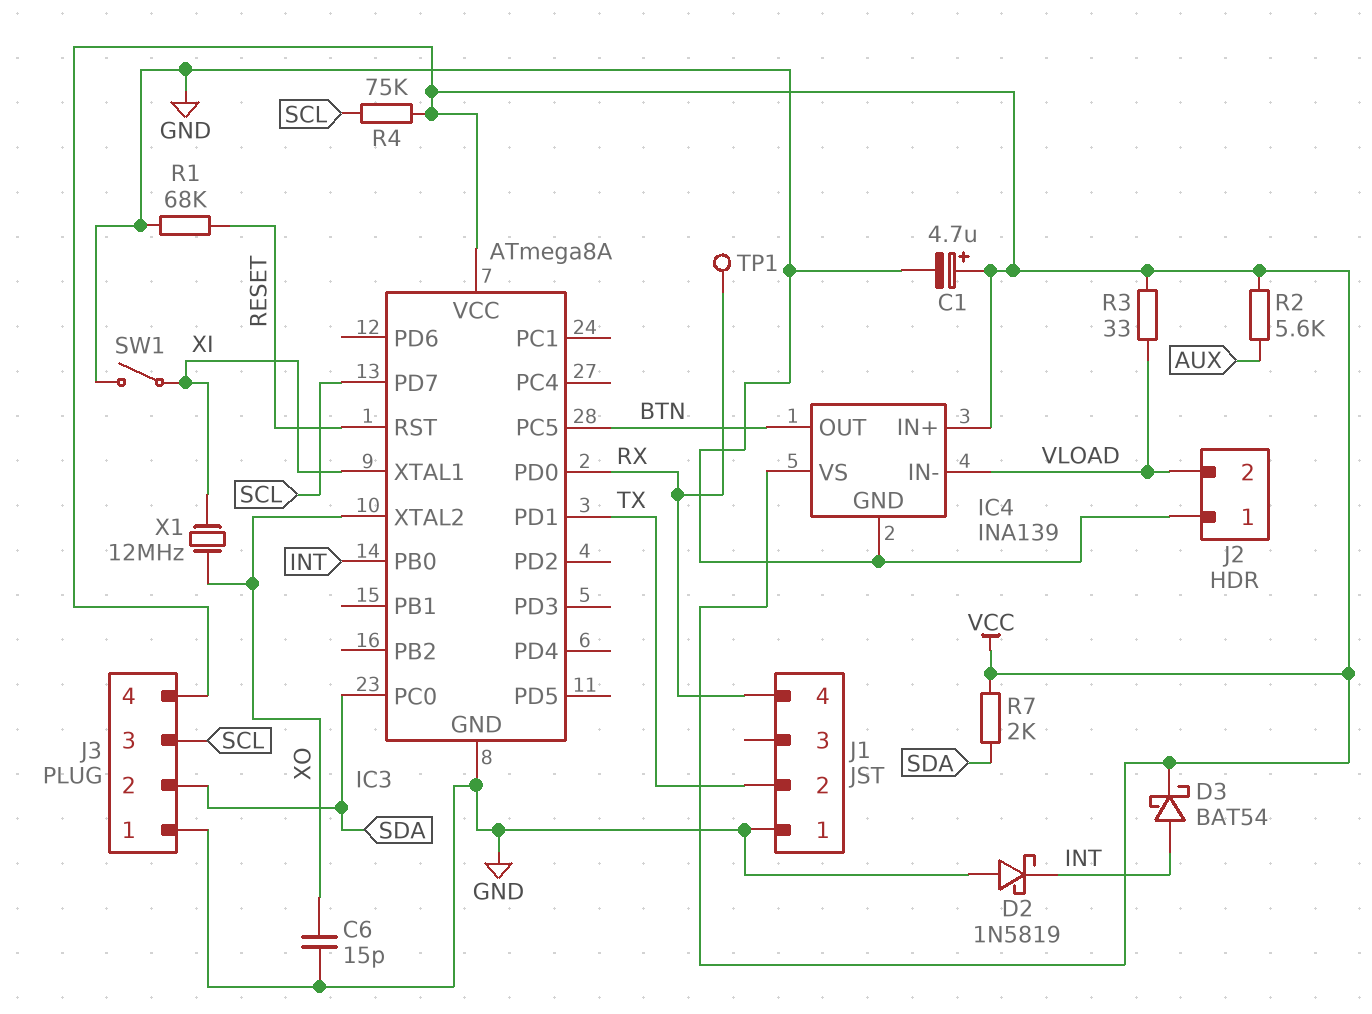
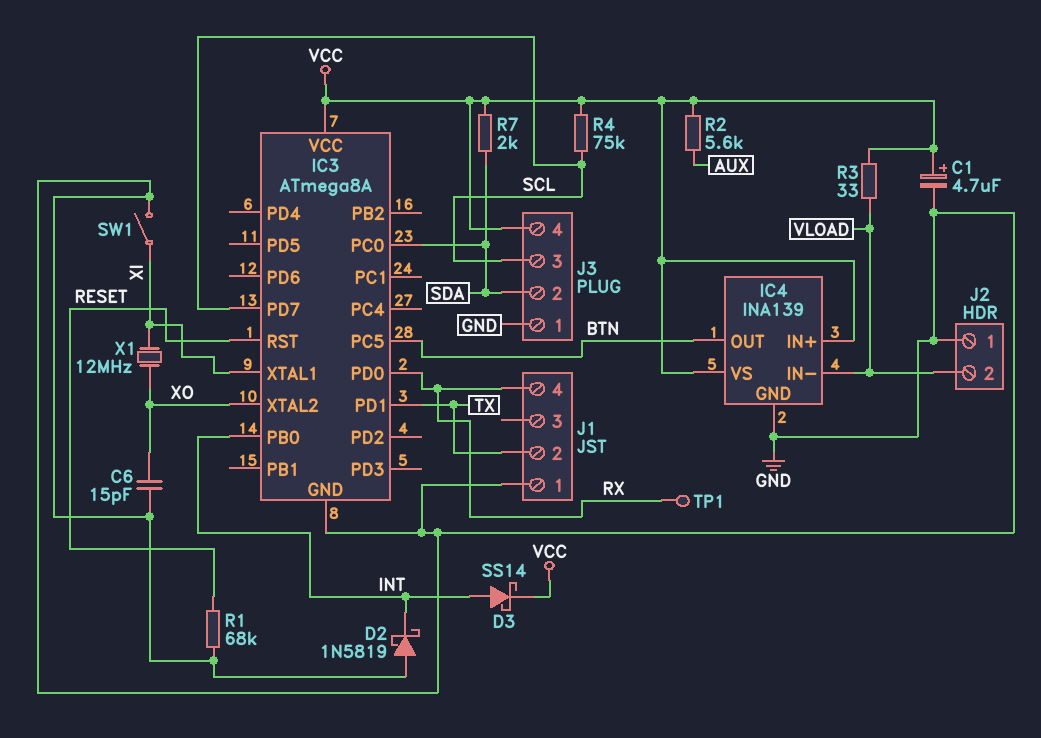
D3: schottky BAT54 (A INT, K VCC) -> schottky SS14 (A INT, K VCC)

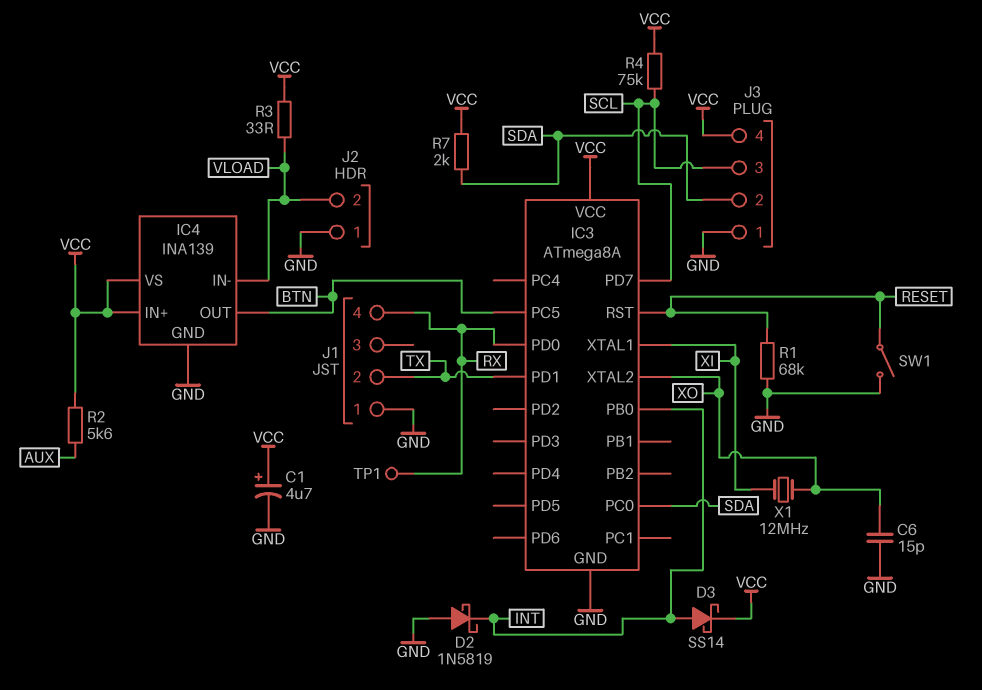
SW1: switch (GND, XI) -> switch (GND, RESET)

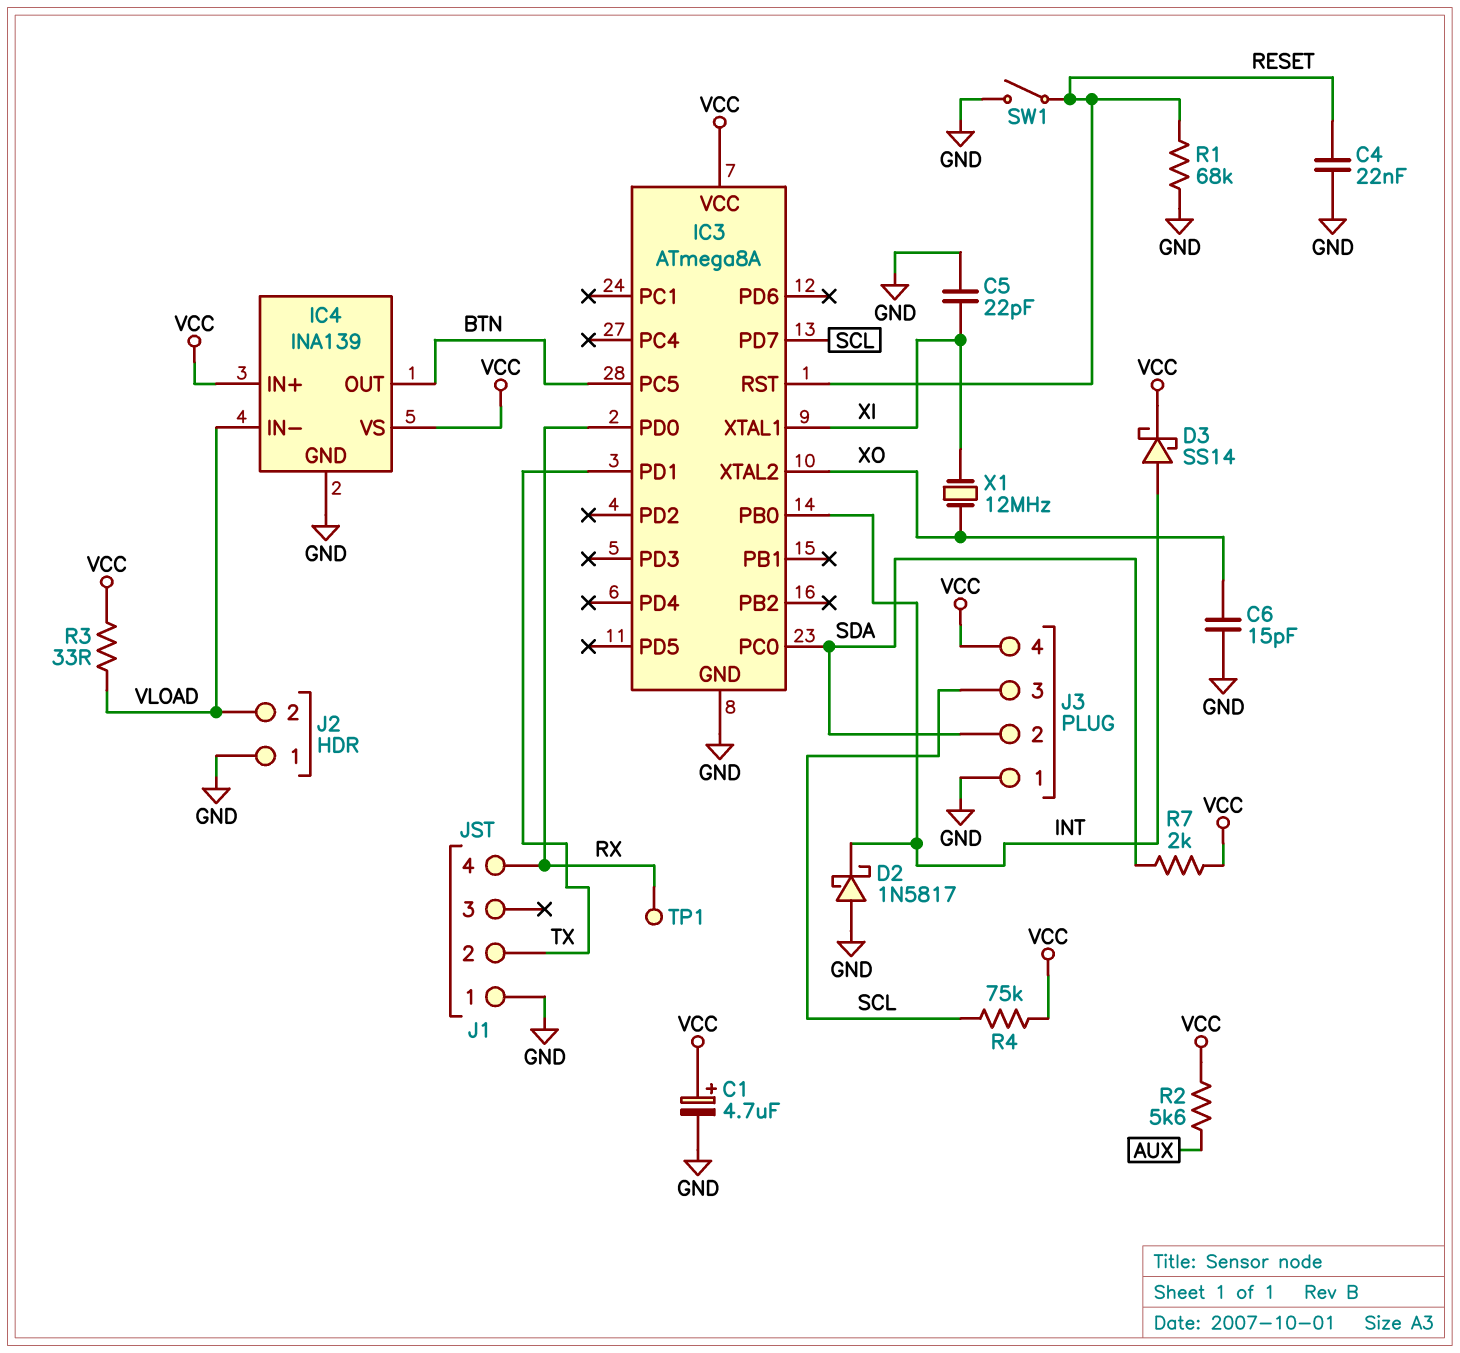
C4: none -> 22nF (GND, RESET)
C5: none -> 22pF (GND, XI)
D2: schottky 1N5819 (A GND, K INT) -> schottky 1N5817 (A GND, K INT)

